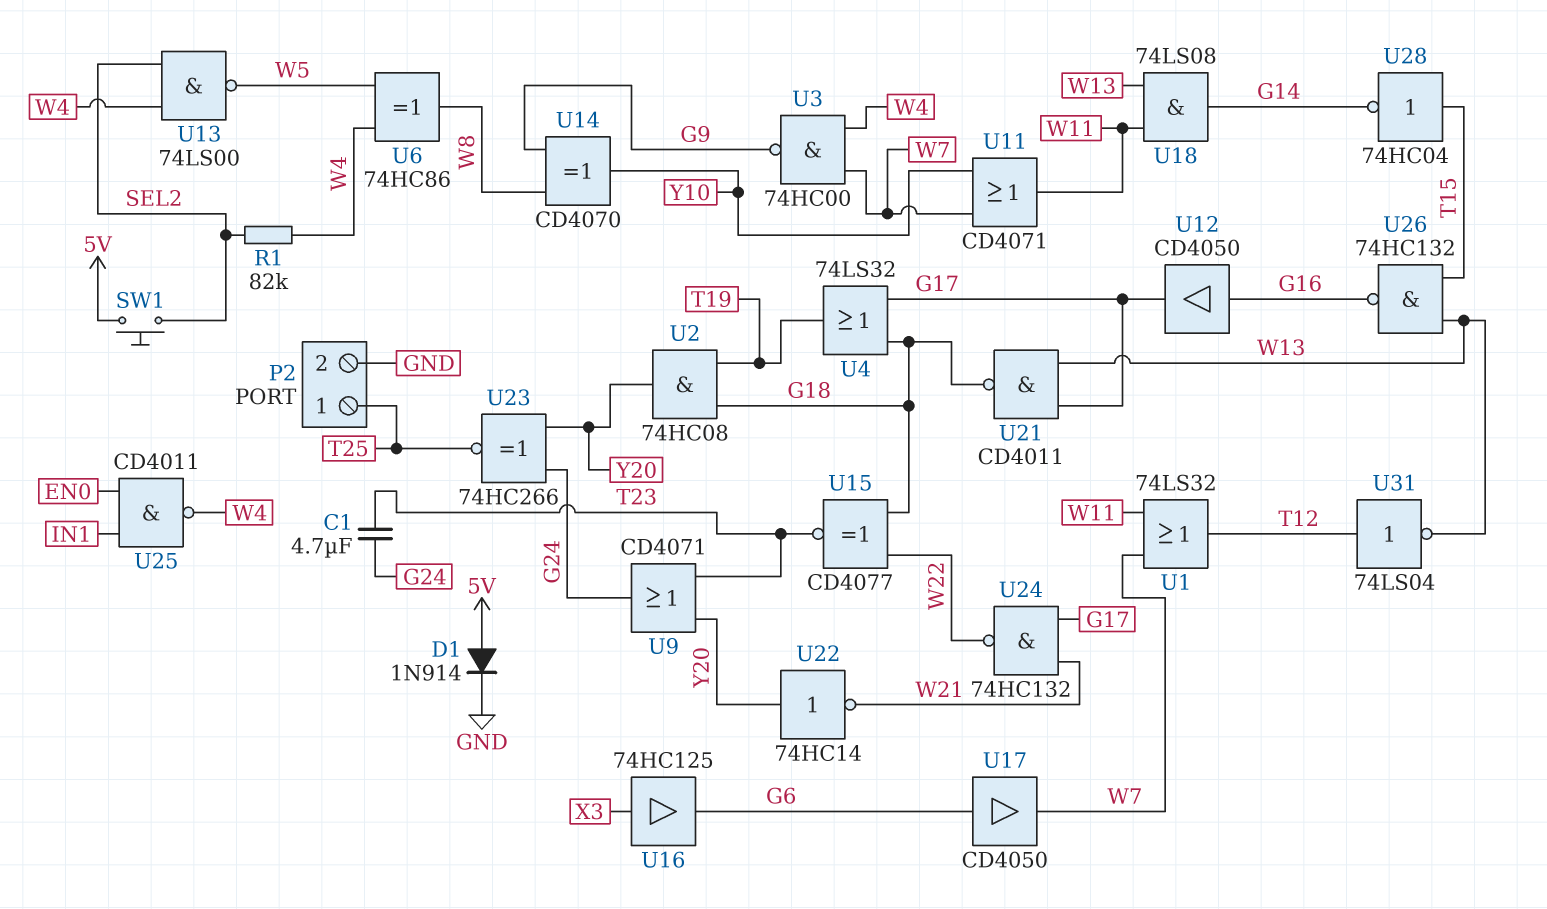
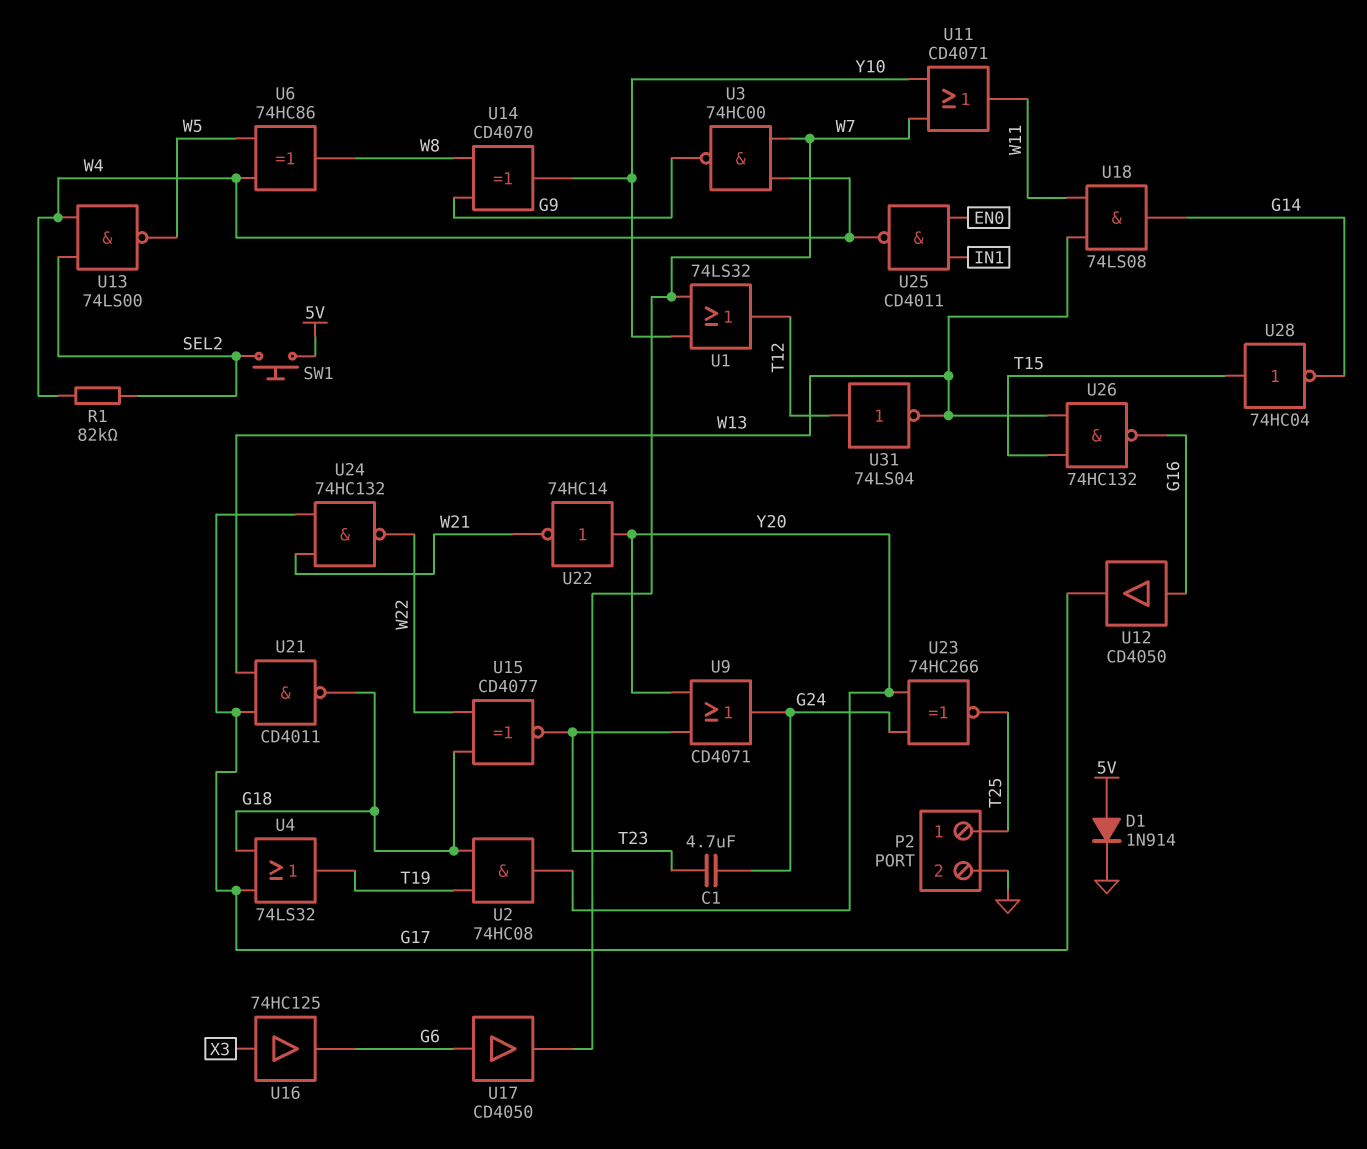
U1: OR 74LS32 (in W7, in W11, out T12) -> OR 74LS32 (in W7, in Y10, out T12)

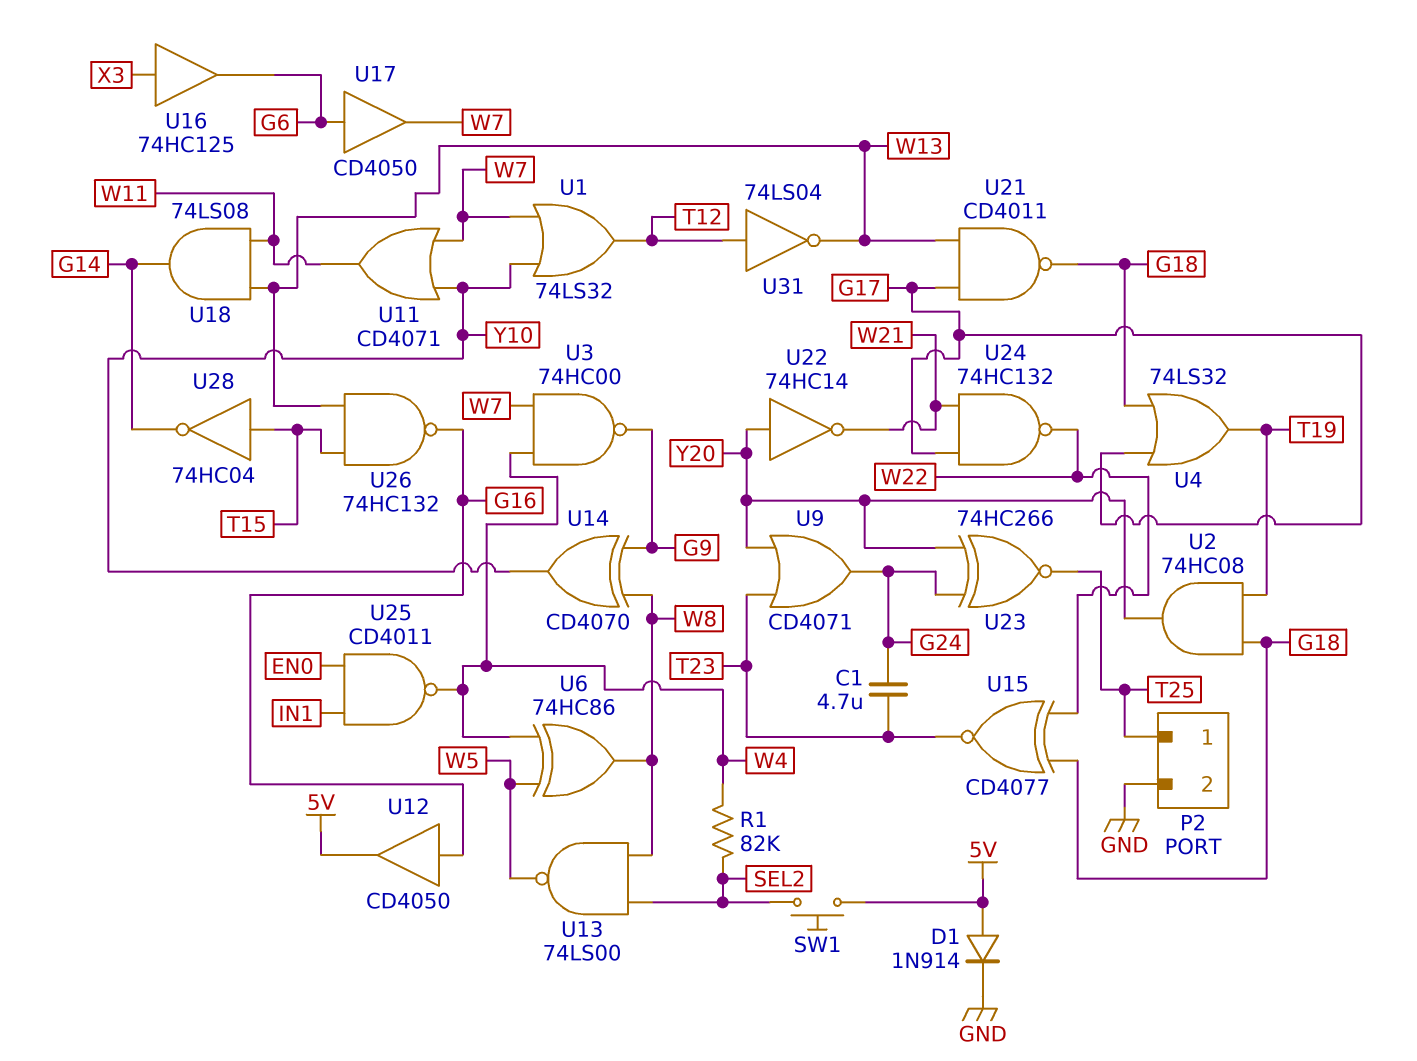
U12: buffer CD4050 (in G16, out G17) -> buffer CD4050 (in G16, out 5V)
U13: NAND 74LS00 (in SEL2, in W4, out W5) -> NAND 74LS00 (in SEL2, in W8, out W5)

